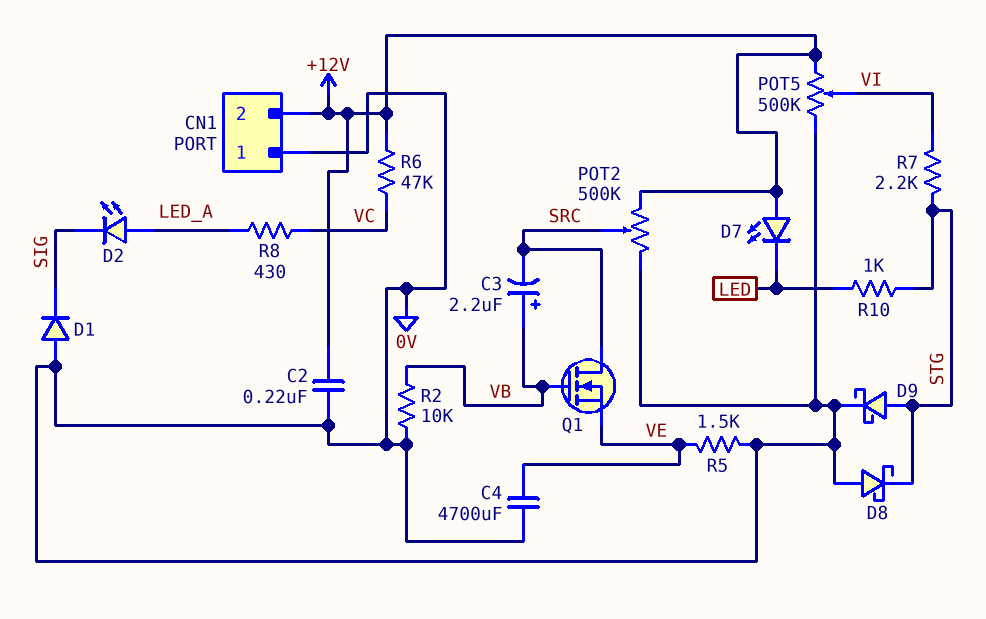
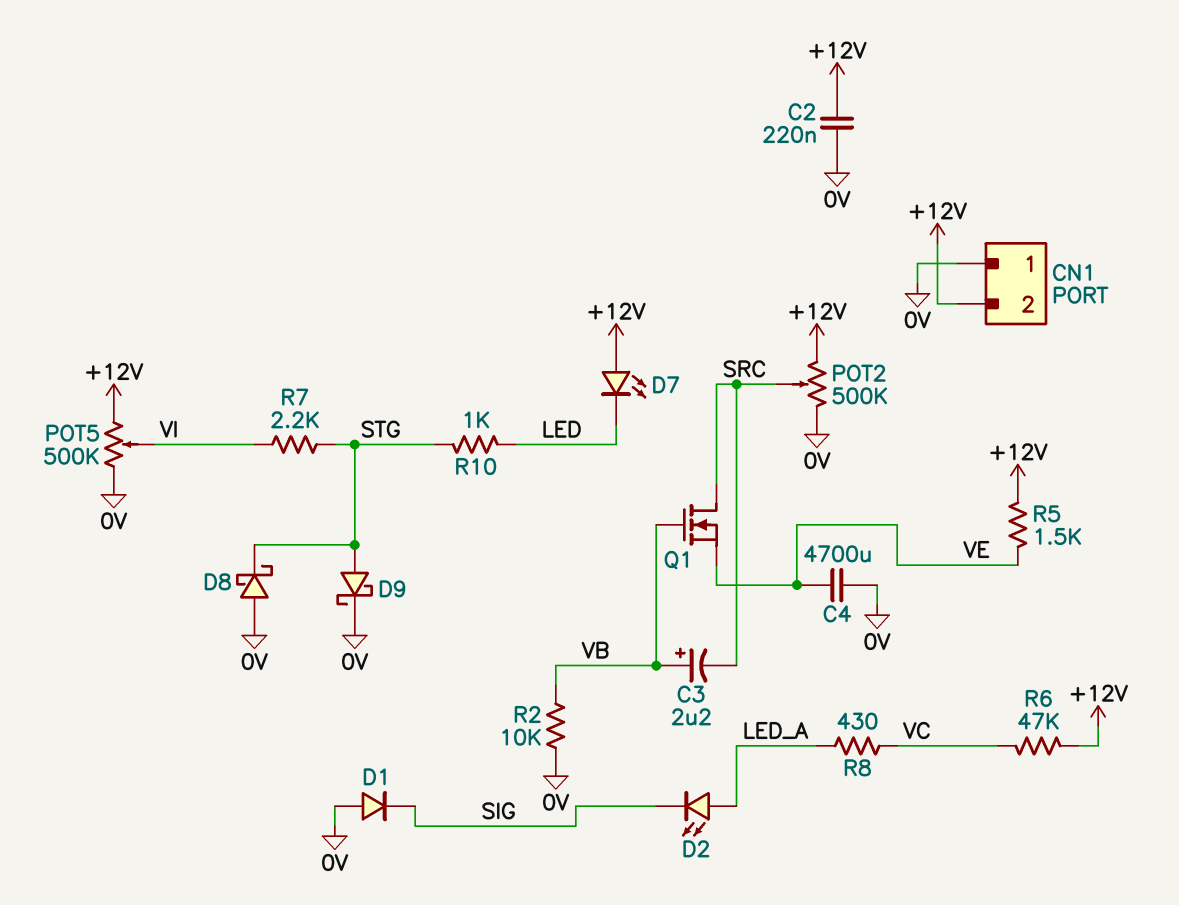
R5: 1.5k (0V, VE) -> 1.5k (+12V, VE)

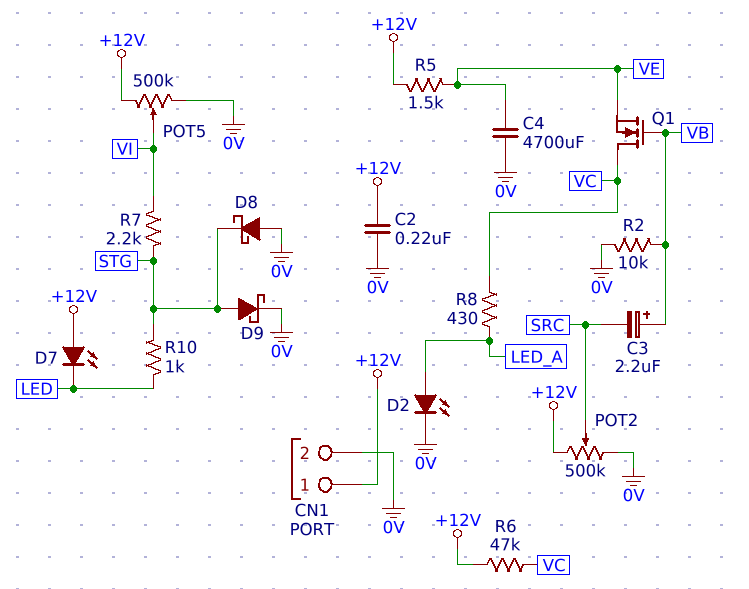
CN1 pin 1: 0V -> +12V
CN1 pin 2: +12V -> 0V
D1: diode (A 0V, K SIG) -> none
D2: LED (A LED_A, K SIG) -> LED (A LED_A, K 0V)
Q1: NMOS (G VB, D SRC, S VE) -> NMOS (G VB, D VC, S VE)

